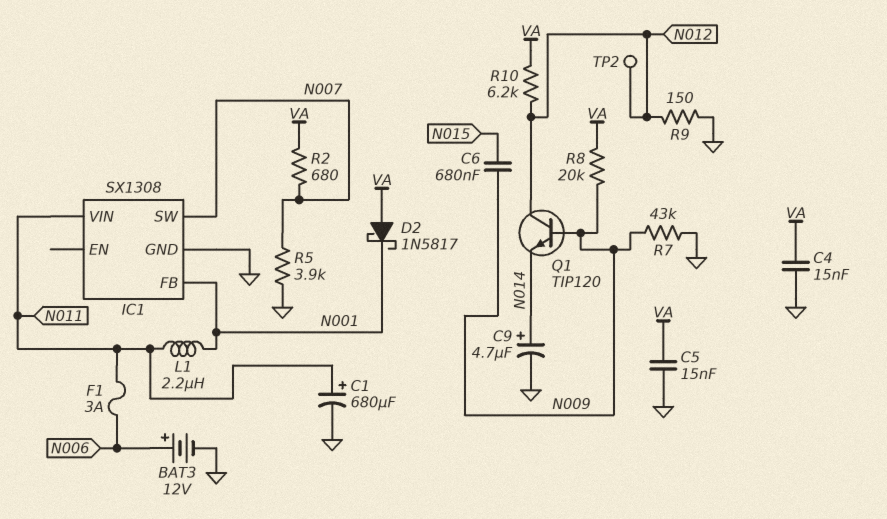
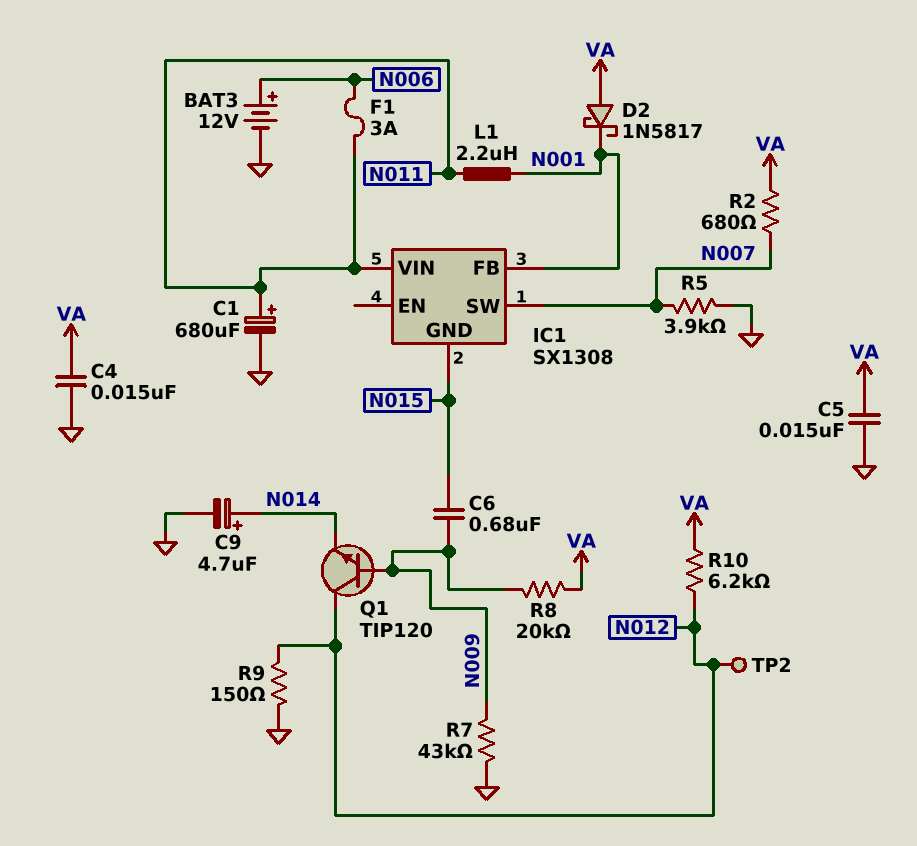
IC1 pin GND: GND -> N015

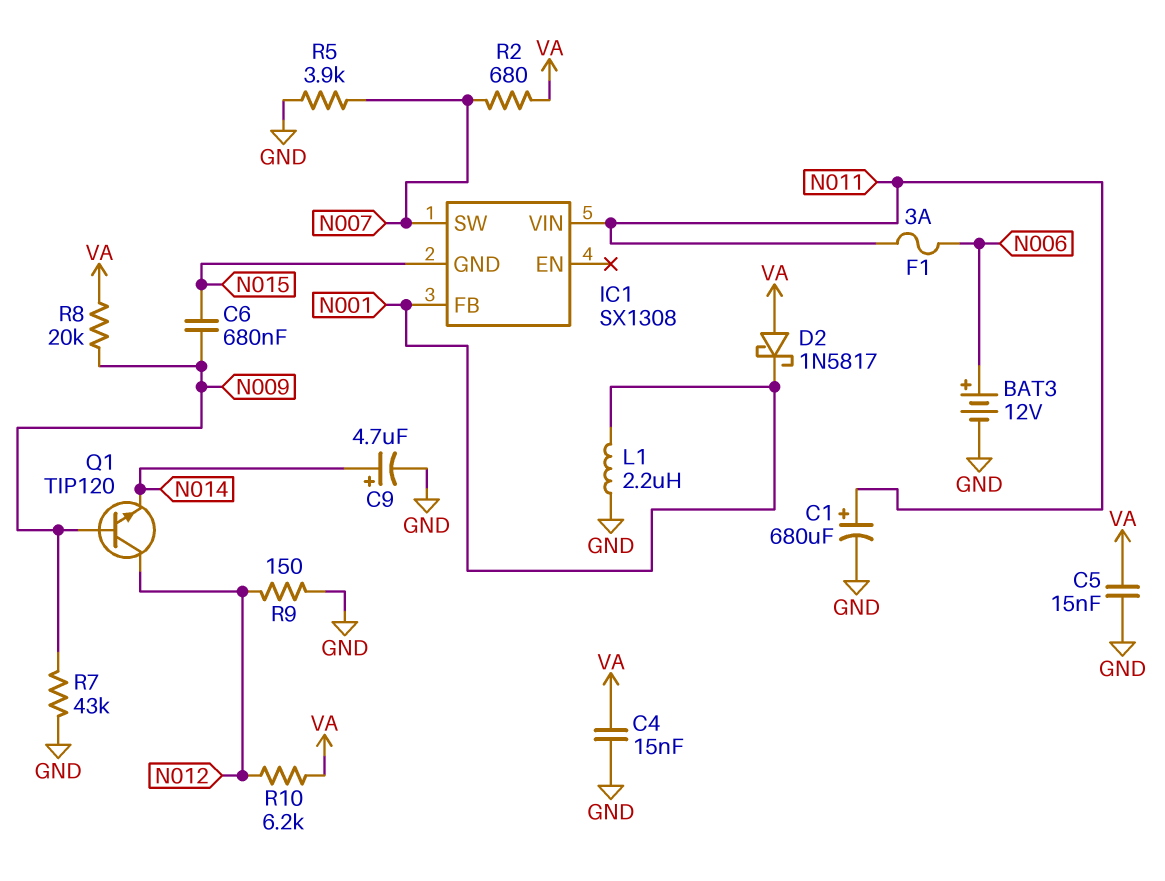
L1: 2.2uH (N001, N011) -> 2.2uH (GND, N001)
TP2: test point (N012) -> none

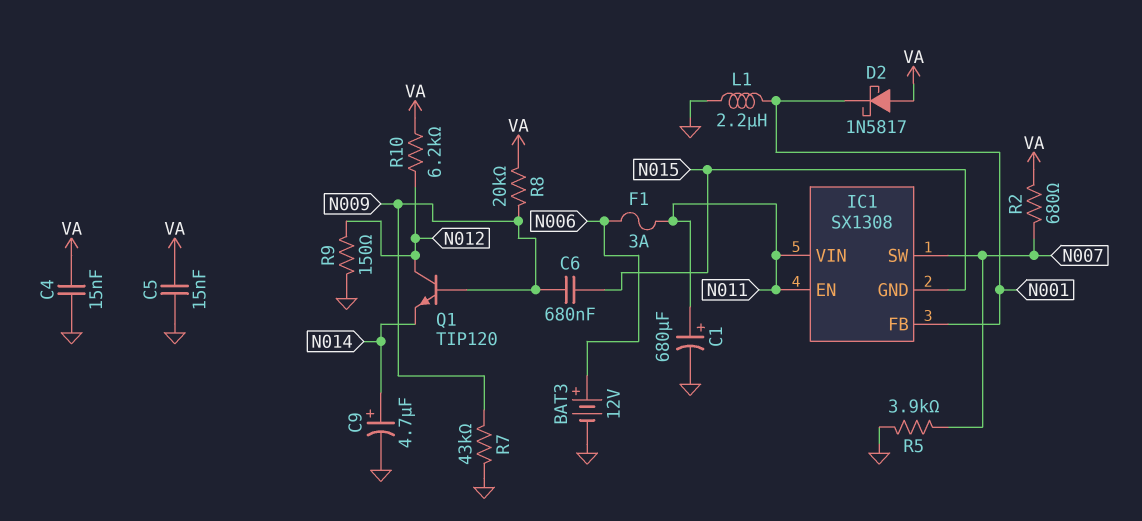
IC1 pin EN: none -> N011

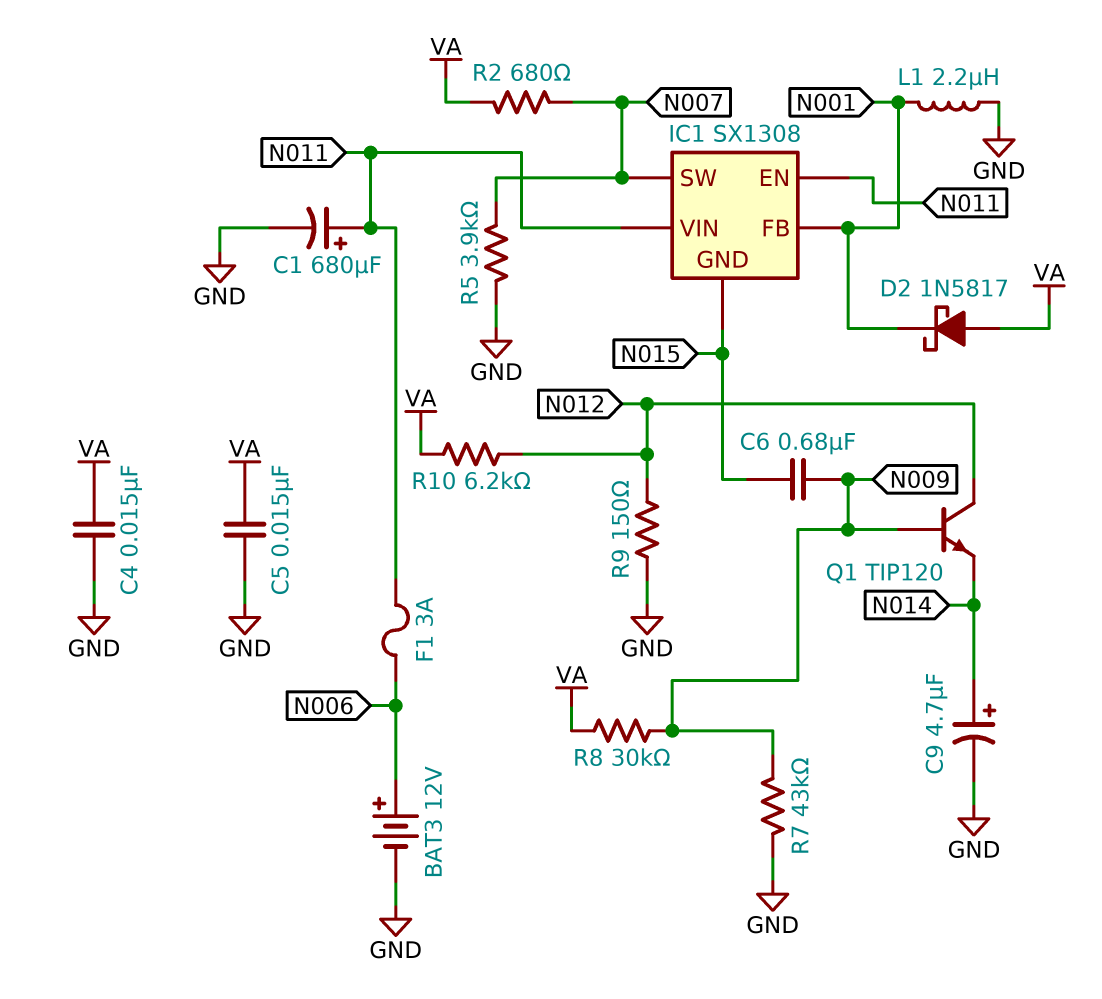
R8: 20k (N009, VA) -> 30k (N009, VA)

